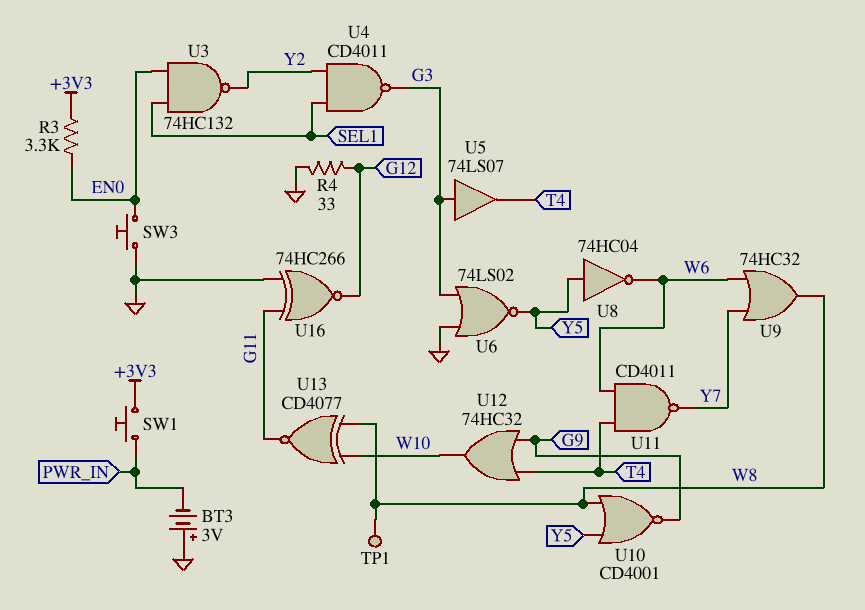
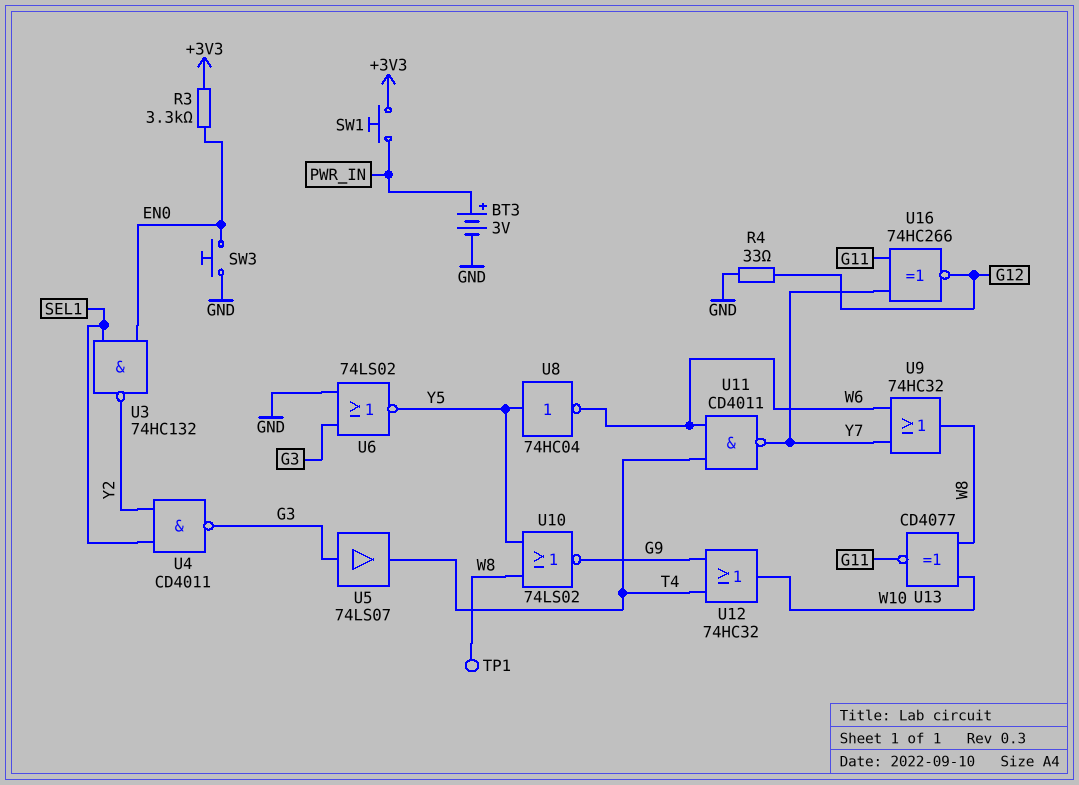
BT3: 3V (plus GND, minus PWR_IN) -> 3V (plus PWR_IN, minus GND)
U10: NOR CD4001 (in W8, in Y5, out G9) -> NOR 74LS02 (in W8, in Y5, out G9)
U16: XNOR 74HC266 (in G11, in GND, out G12) -> XNOR 74HC266 (in G11, in Y7, out G12)

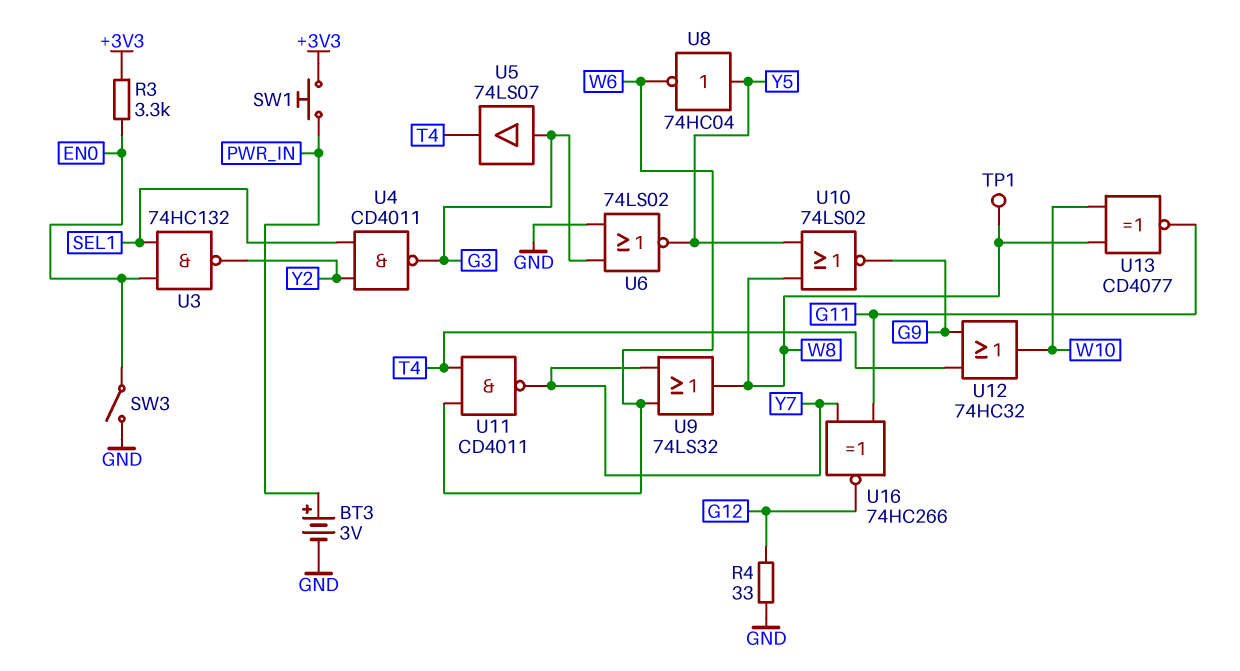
SW3: button (EN0, GND) -> switch (EN0, GND)
U9: OR 74HC32 (in W6, in Y7, out W8) -> OR 74LS32 (in W6, in Y7, out W8)

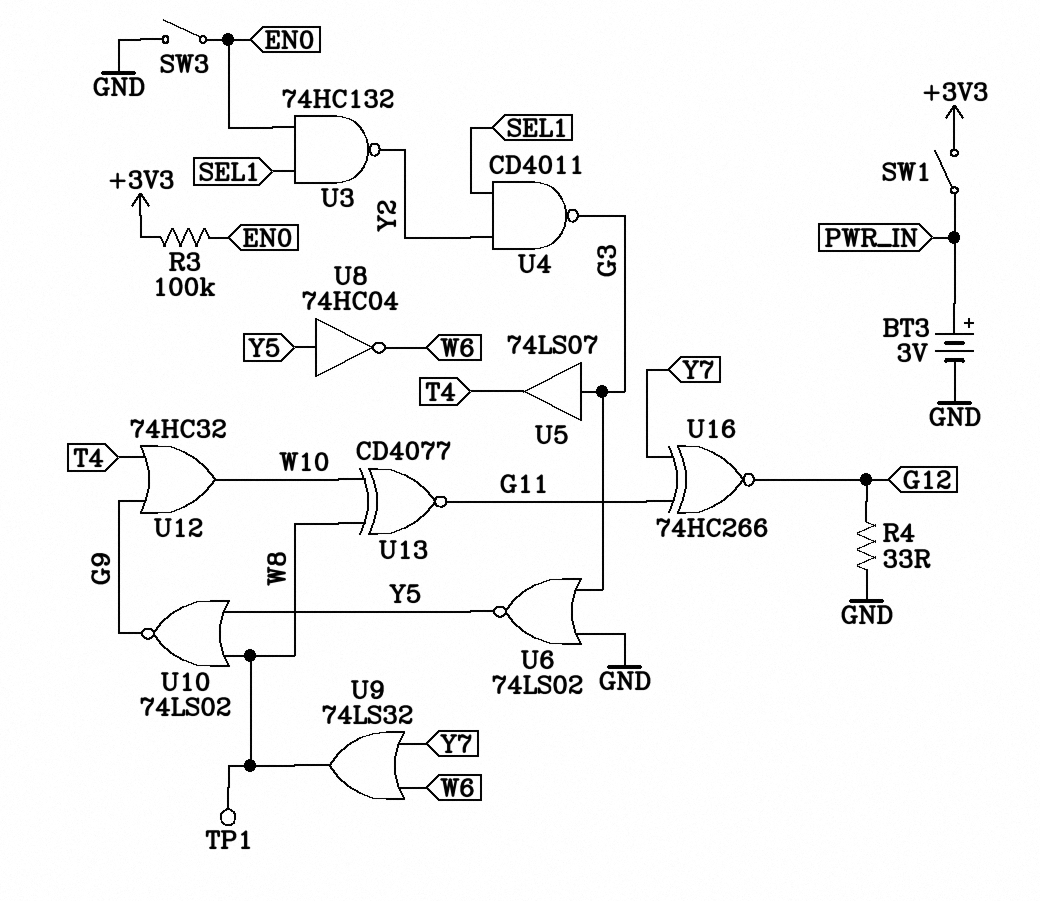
R3: 3.3k (+3V3, EN0) -> 100k (+3V3, EN0)
SW1: button (+3V3, PWR_IN) -> switch (+3V3, PWR_IN)
U11: NAND CD4011 (in T4, in W6, out Y7) -> none

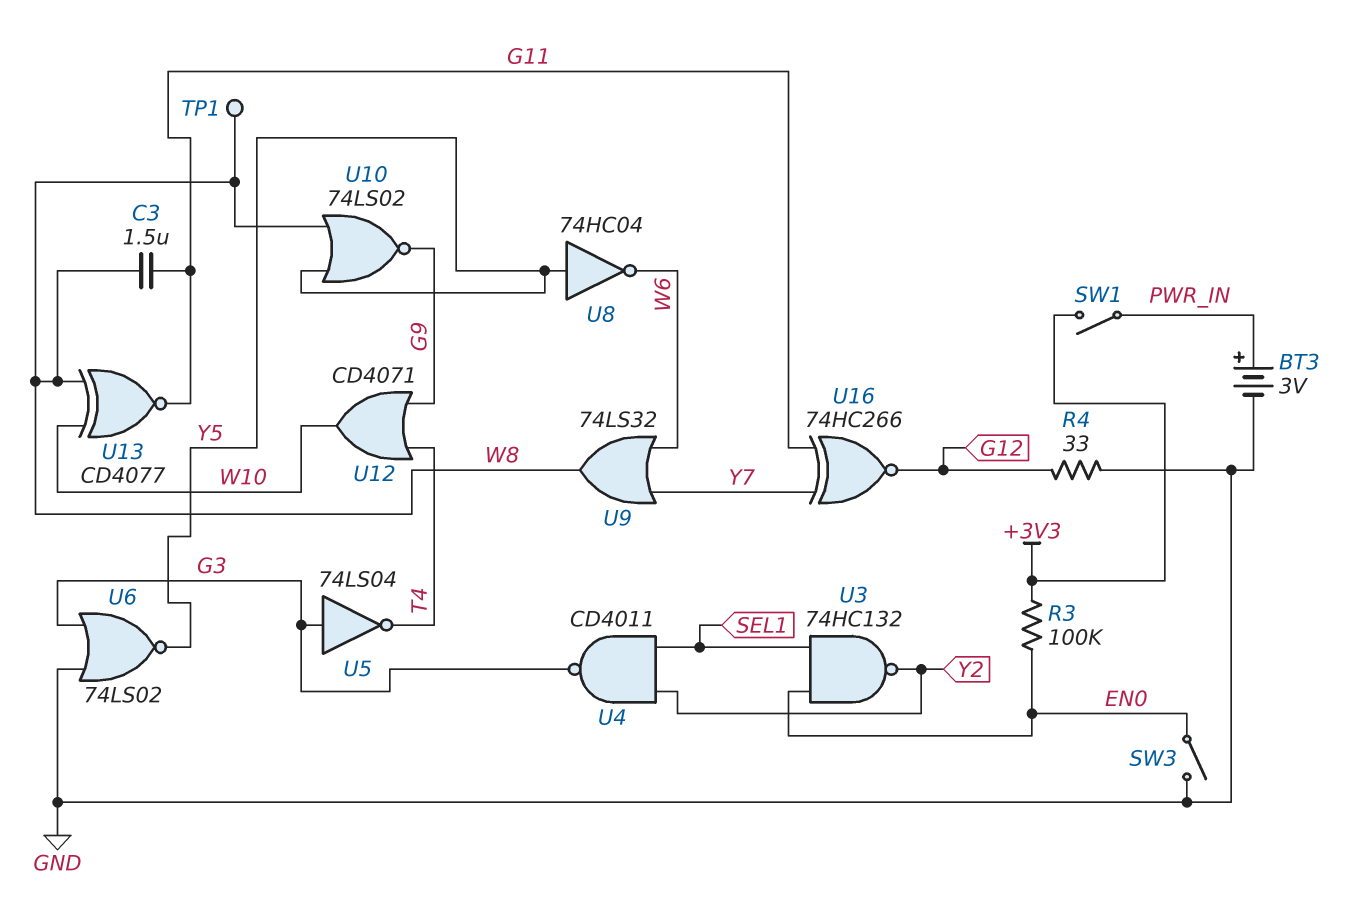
C3: none -> 1.5uF (G11, W8)
U5: buffer 74LS07 (in G3, out T4) -> NOT 74LS04 (in G3, out T4)
U12: OR 74HC32 (in G9, in T4, out W10) -> OR CD4071 (in G9, in T4, out W10)

